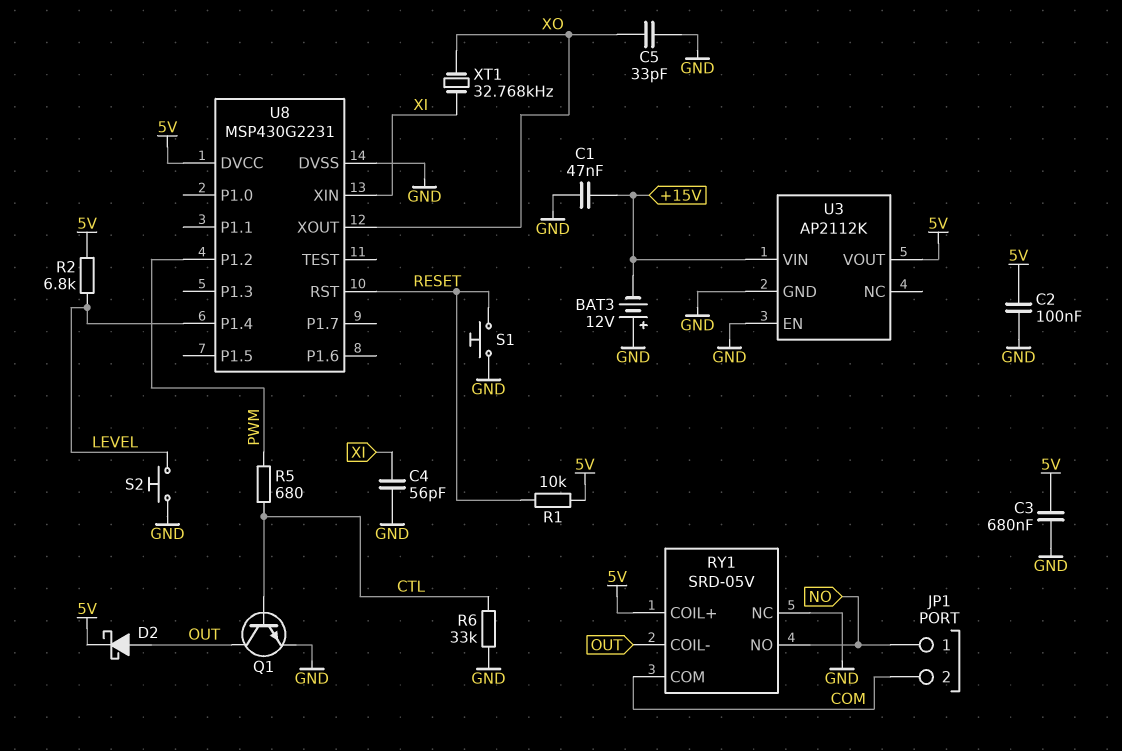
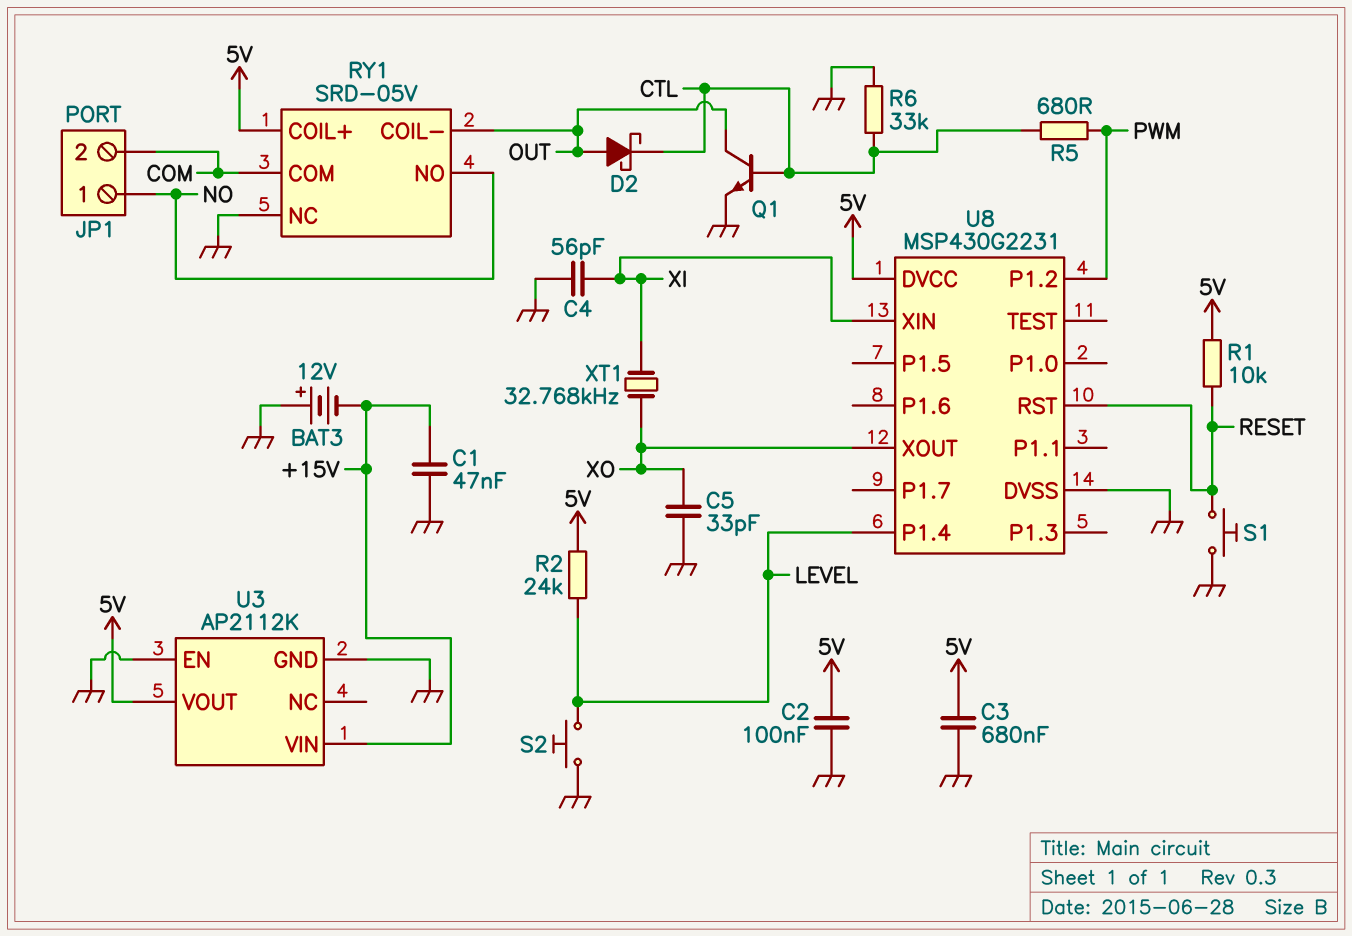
D2: schottky (A OUT, K 5V) -> schottky (A OUT, K CTL)
R2: 6.8k (5V, LEVEL) -> 24k (5V, LEVEL)

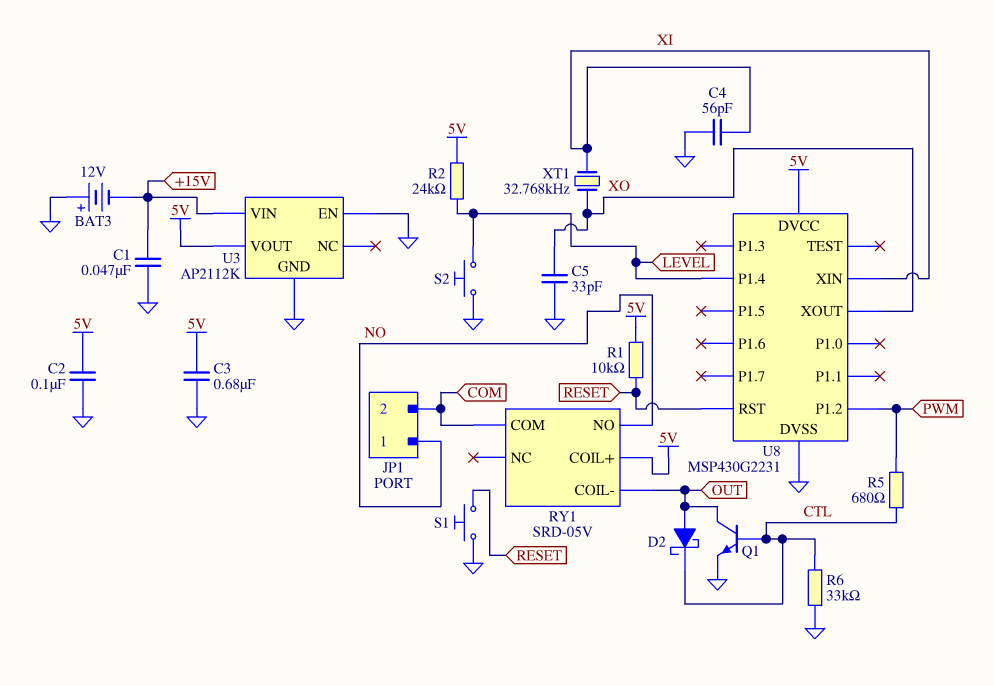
RY1 pin NC: GND -> none

